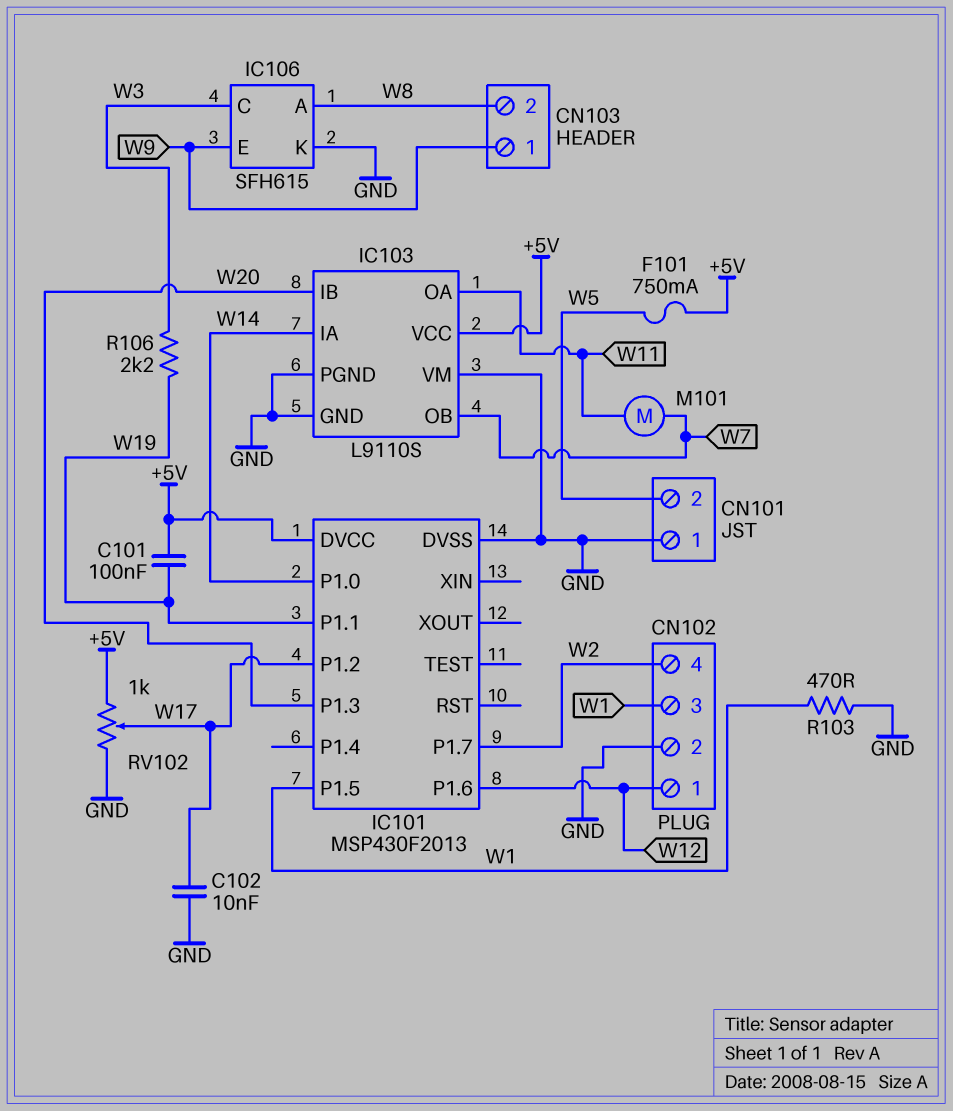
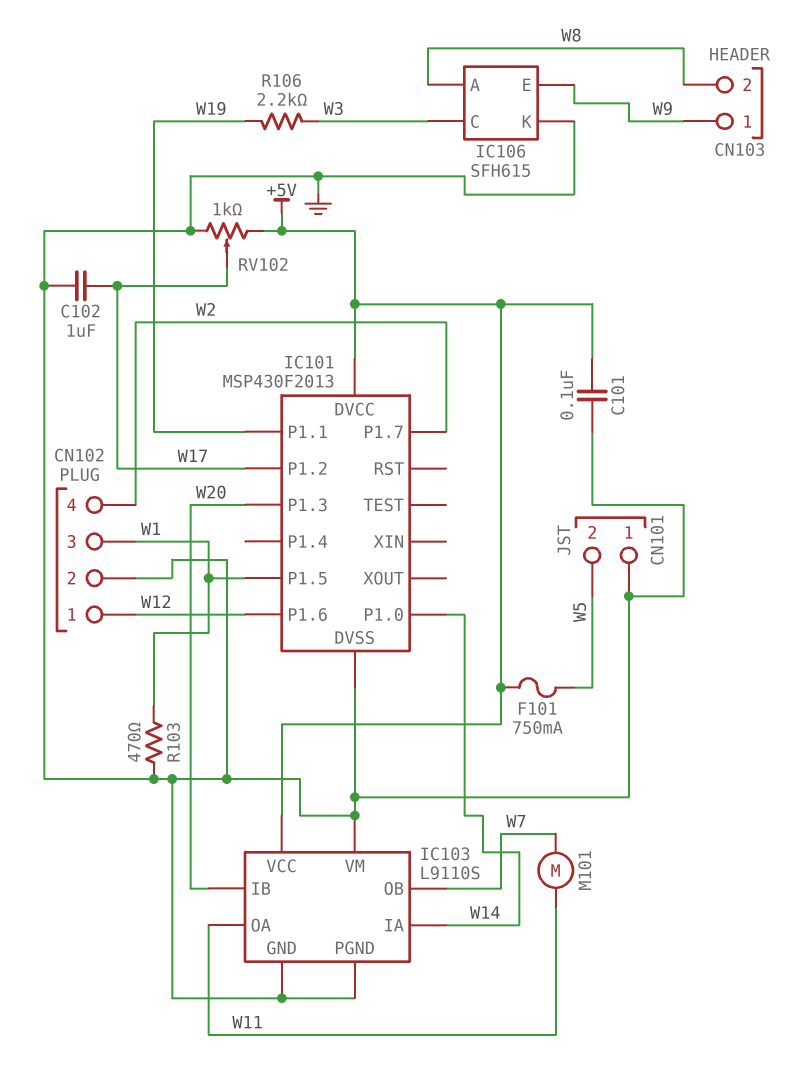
C101: 100nF (+5V, W19) -> 100nF (+5V, GND)
C102: 10nF (GND, W17) -> 1uF (GND, W17)

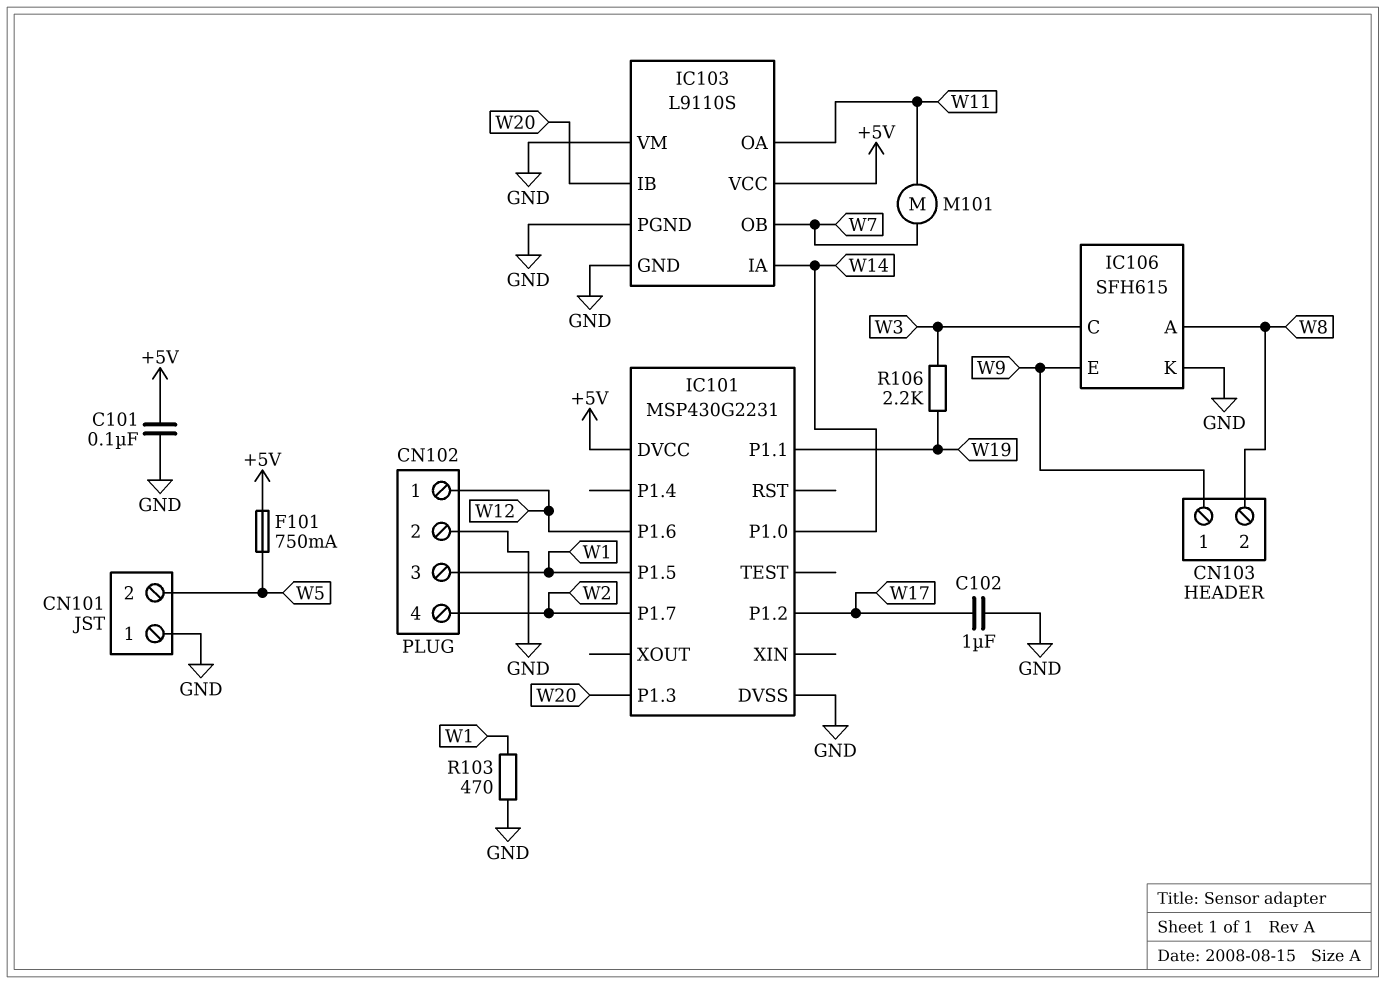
IC101: MSP430F2013 -> MSP430G2231
RV102: 1k (+5V, GND, wiper W17) -> none

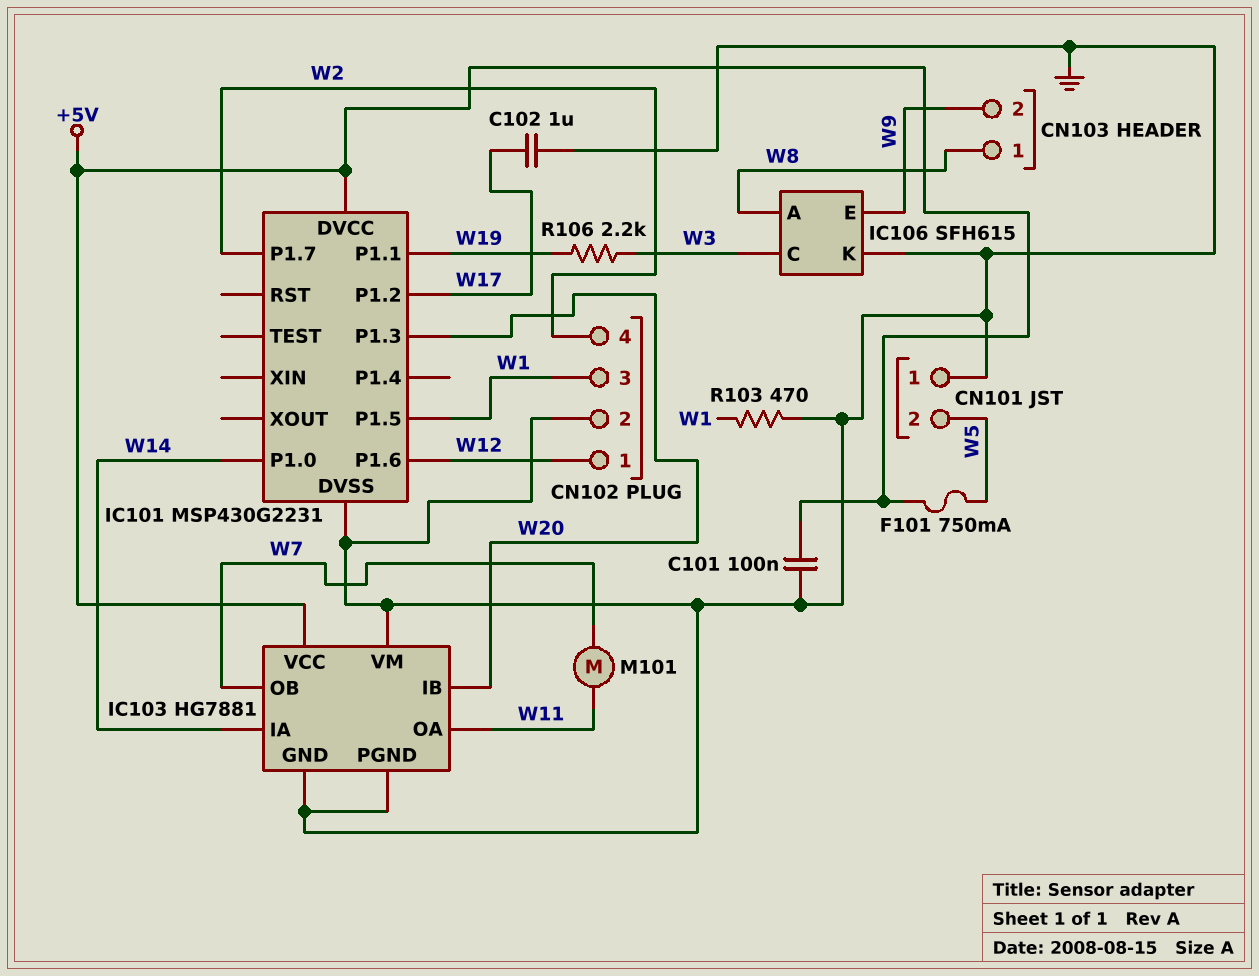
CN103 pin 1: W9 -> W8
CN103 pin 2: W8 -> W9
IC103: L9110S -> HG7881

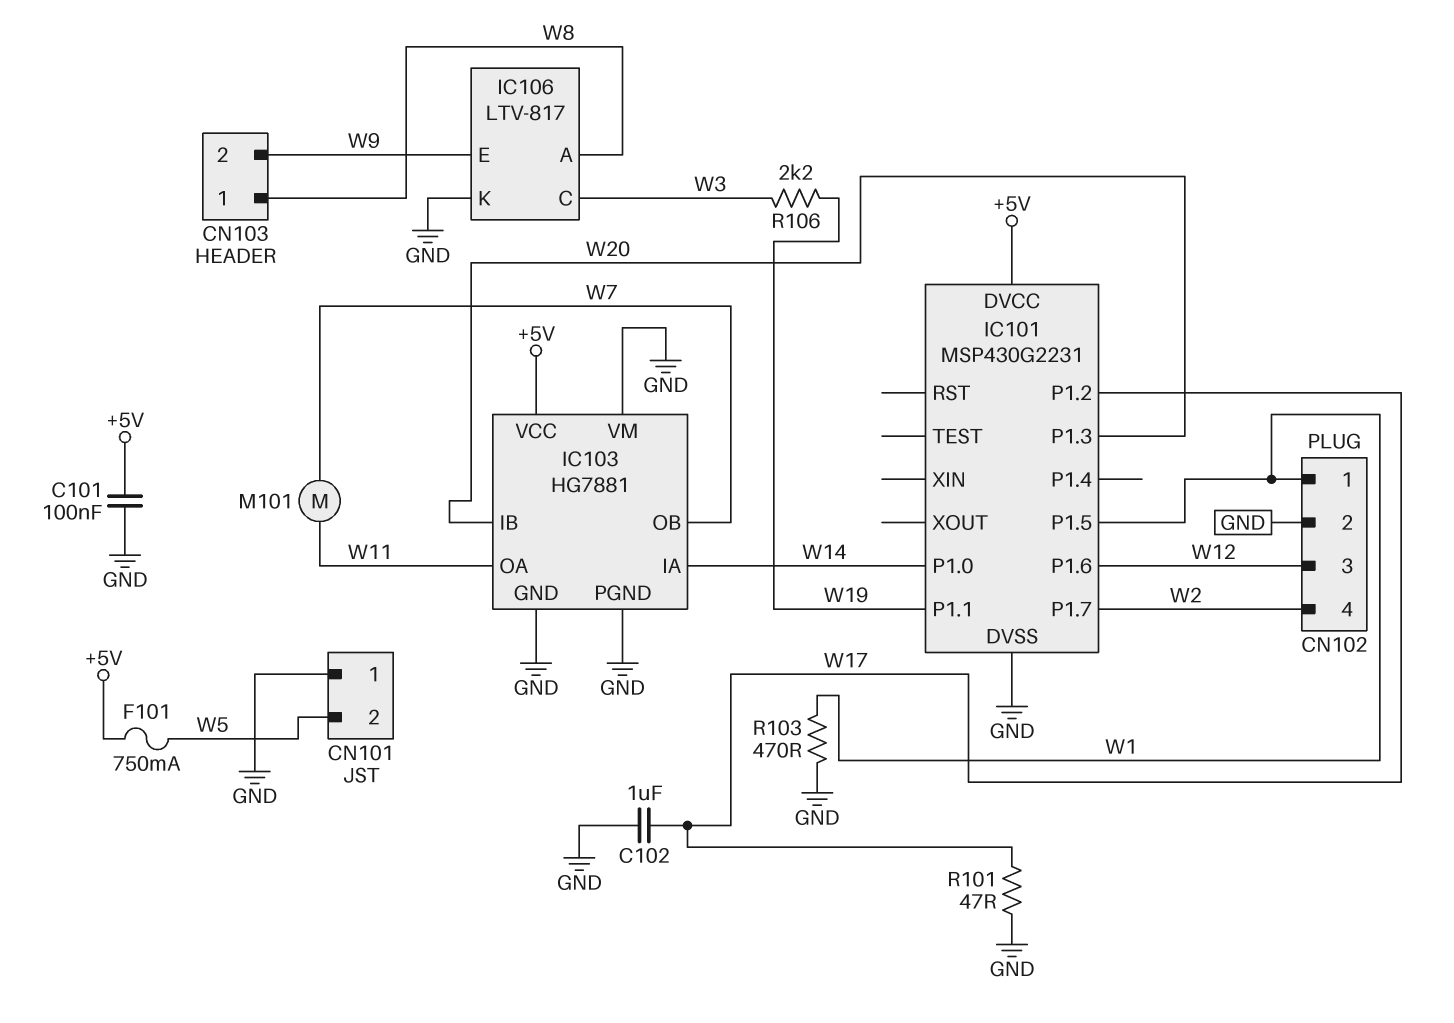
CN102 pin 1: W12 -> W1
CN102 pin 3: W1 -> W12
IC106: SFH615 -> LTV-817
R101: none -> 47 (GND, W17)

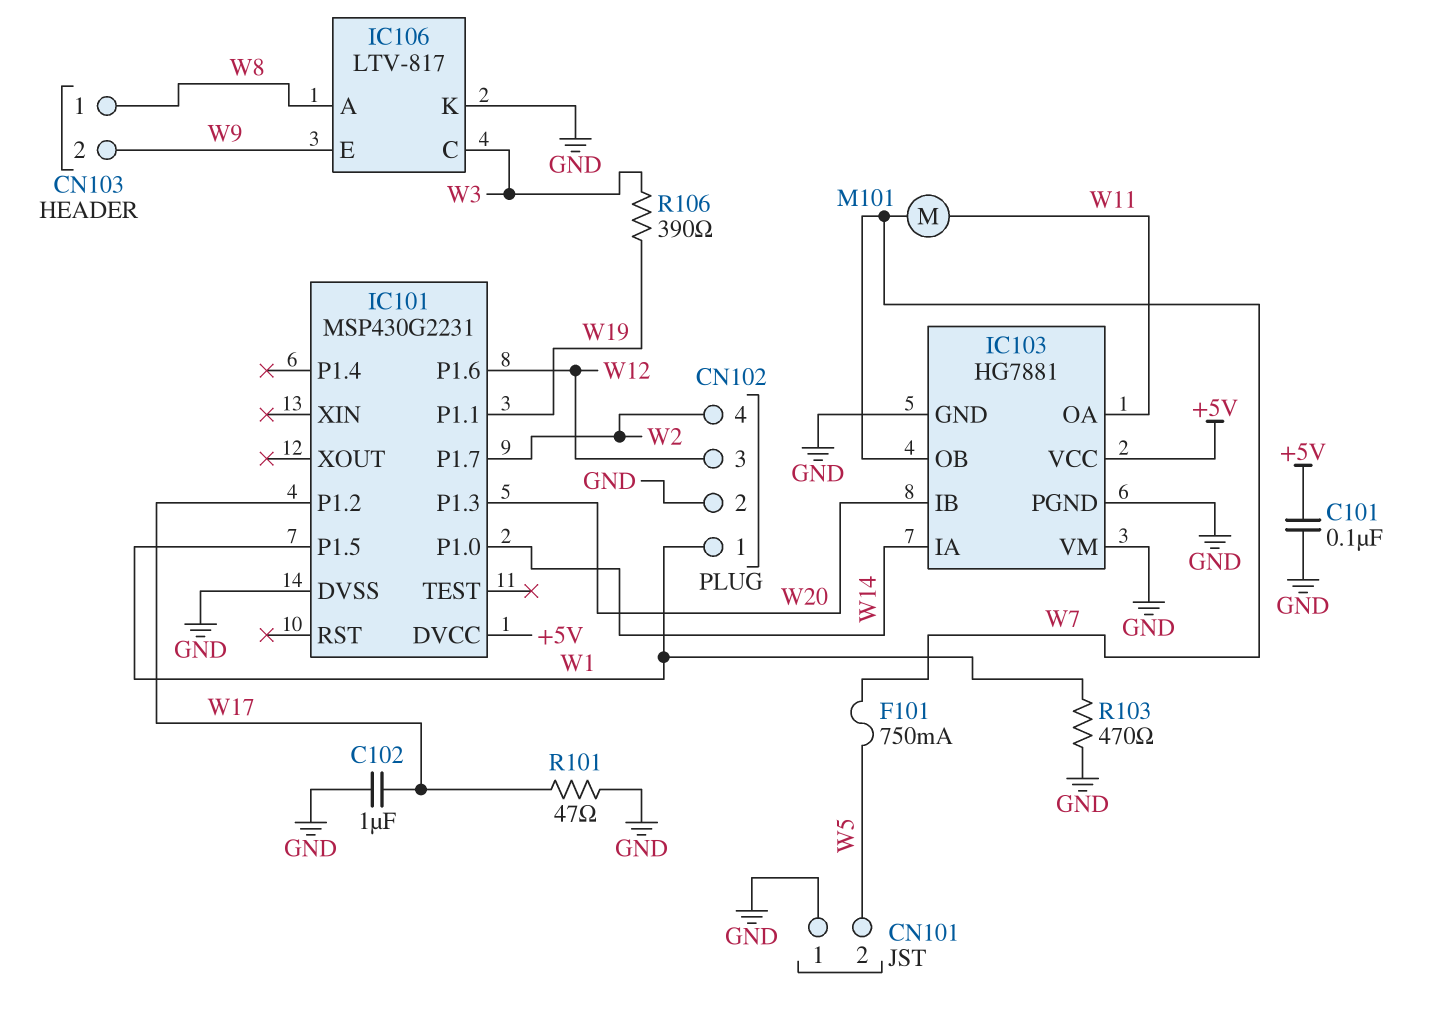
F101: 750mA (+5V, W5) -> 750mA (W5, W7)
R106: 2.2k (W3, W19) -> 390 (W3, W19)

